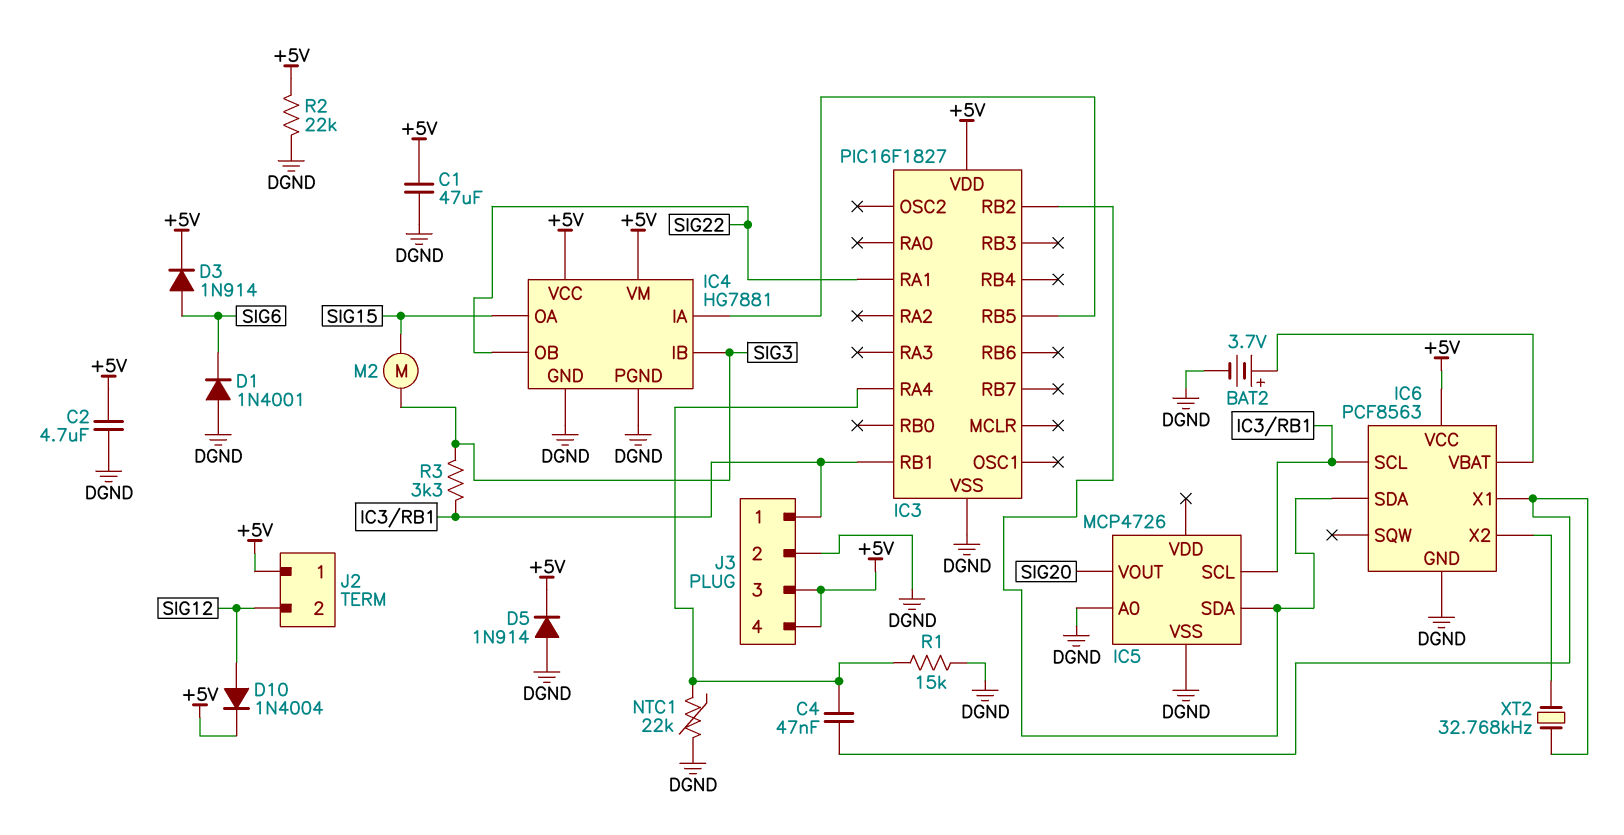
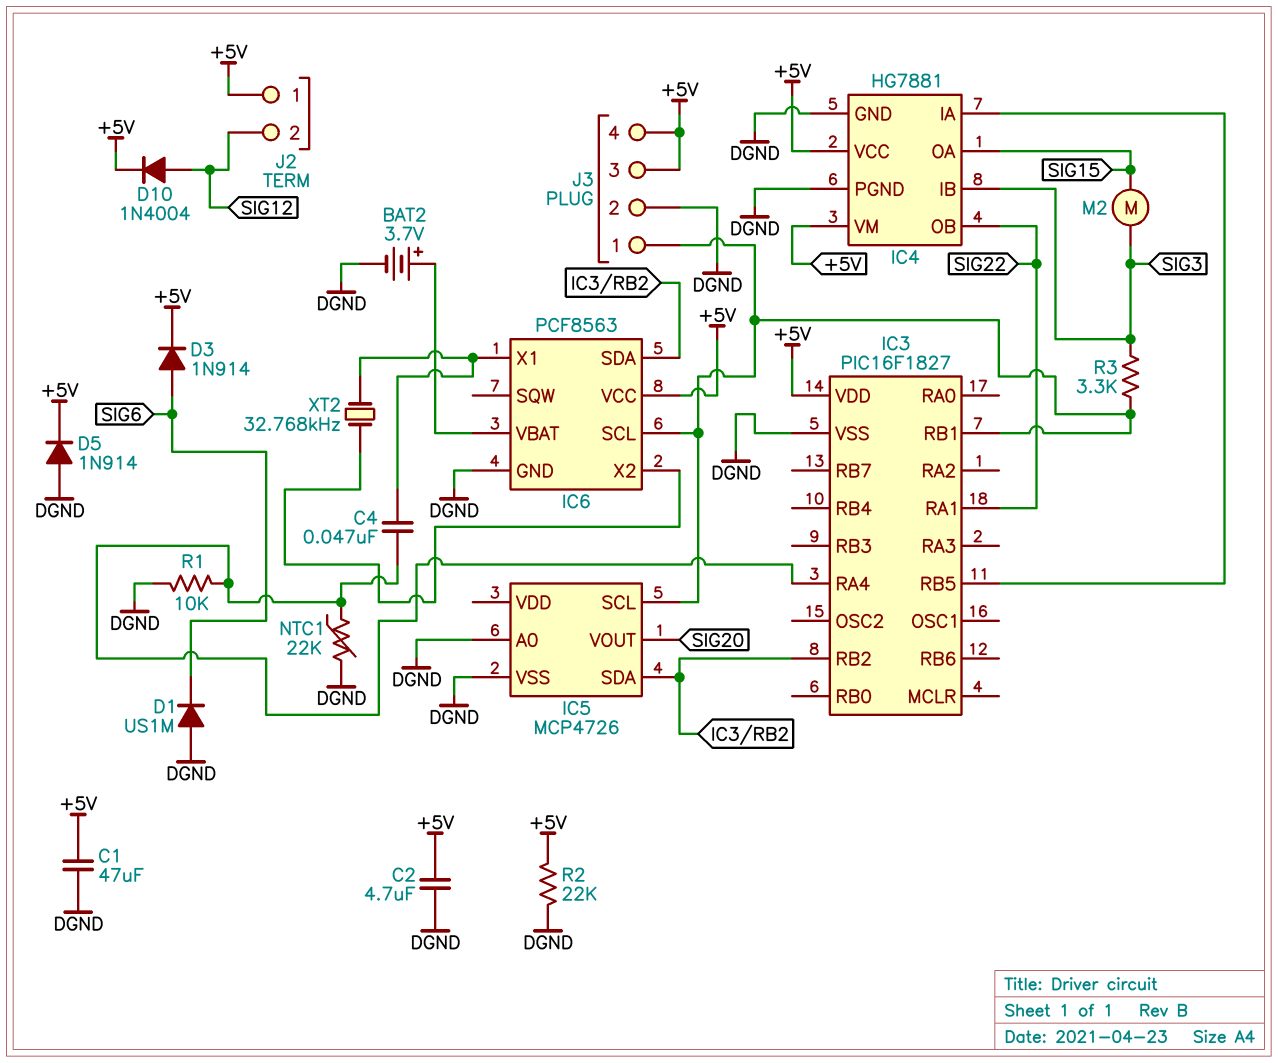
D1: diode 1N4001 (A DGND, K SIG6) -> diode US1M (A DGND, K SIG6)
R1: 15k (DGND, IC3/RA4) -> 10k (DGND, IC3/RA4)

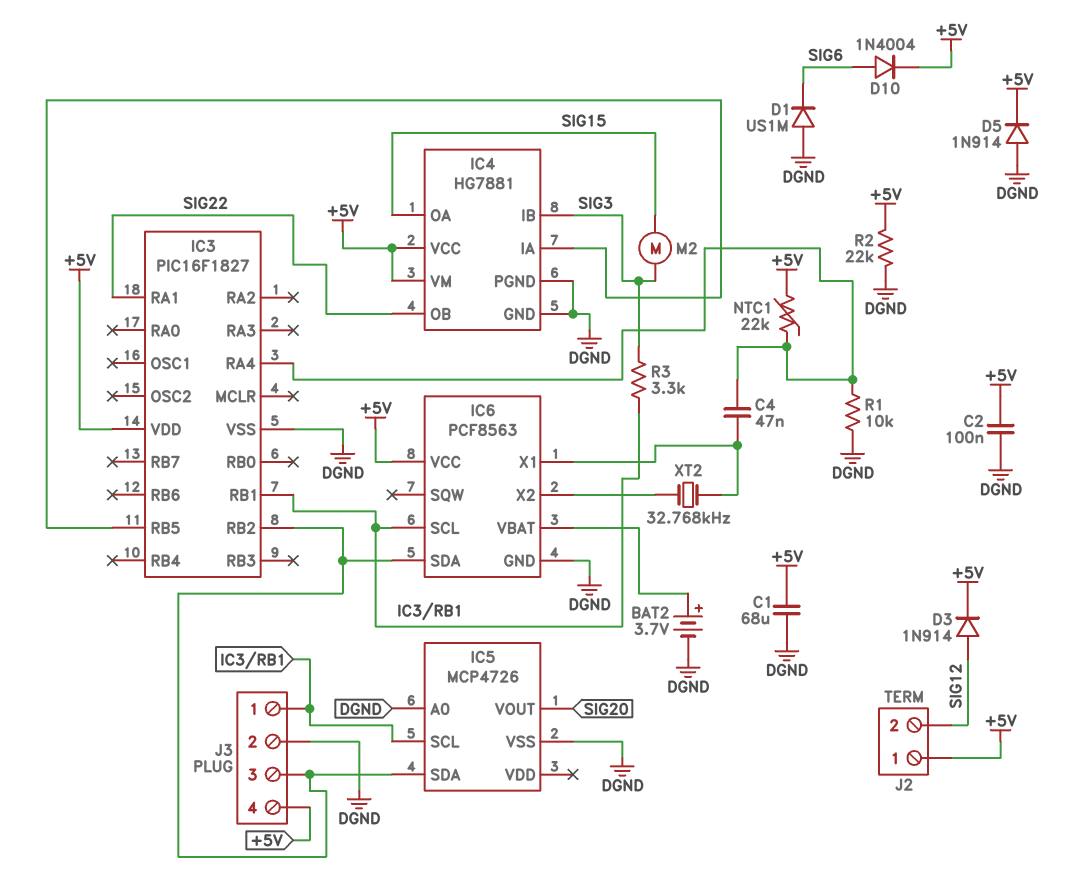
C1: 47uF (+5V, DGND) -> 68uF (+5V, DGND)
C2: 4.7uF (+5V, DGND) -> 100nF (+5V, DGND)
D3: diode 1N914 (A SIG6, K +5V) -> diode 1N914 (A SIG12, K +5V)
D10: diode 1N4004 (A SIG12, K +5V) -> diode 1N4004 (A SIG6, K +5V)
J3 pin 3: +5V -> IC3/RB2
NTC1: 22k (DGND, IC3/RA4) -> 22k (+5V, IC3/RA4)

